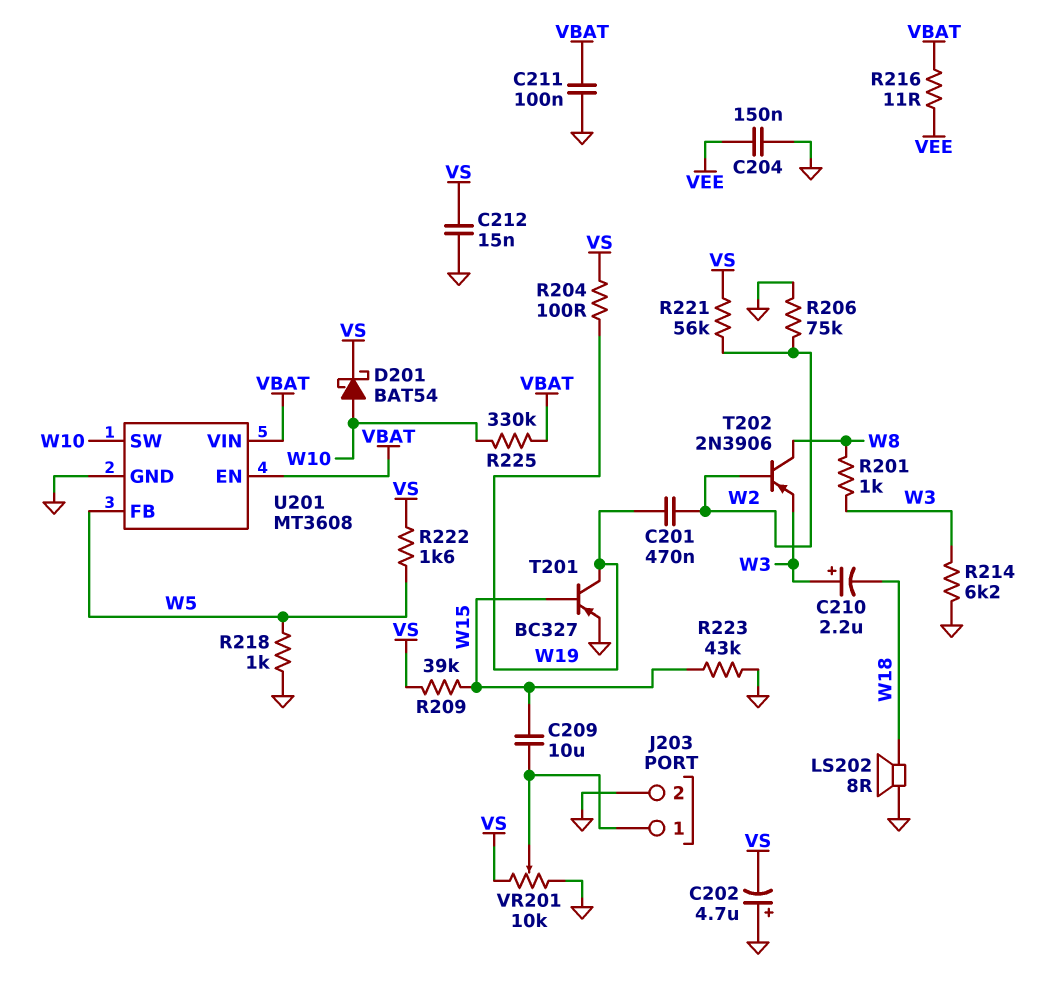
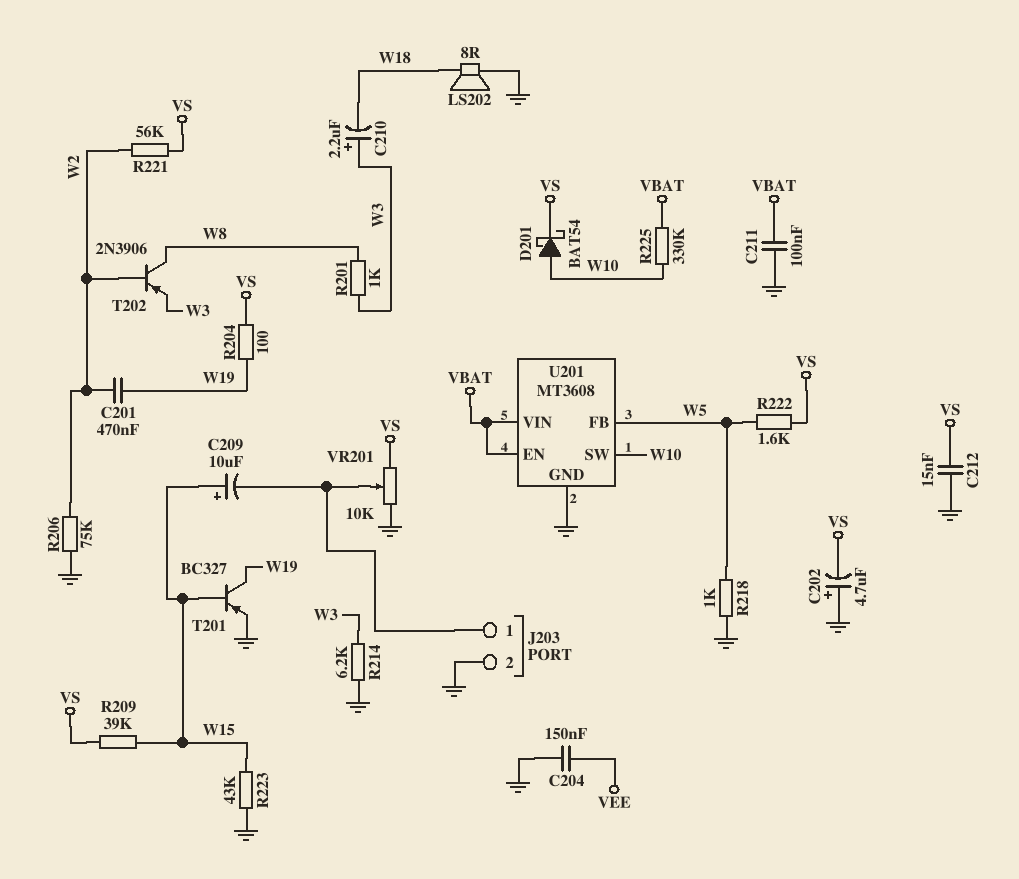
C209: 10uF (J203/1, W15) -> 10uF (plus W15, minus J203/1)
R216: 11 (VBAT, VEE) -> none

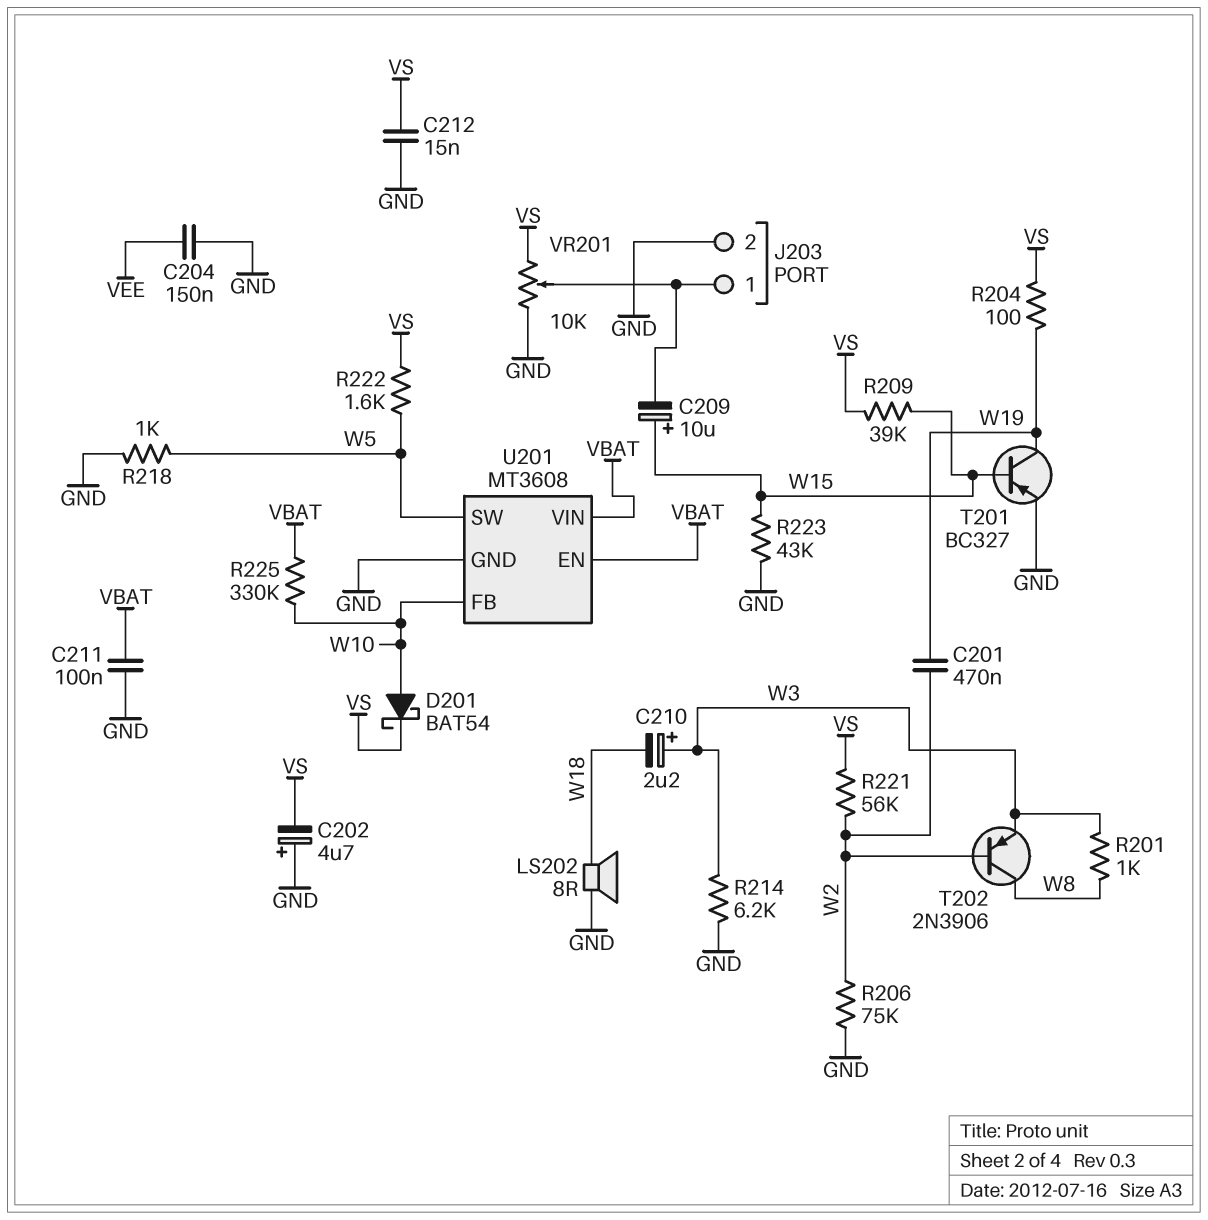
U201 pin FB: W5 -> W10
U201 pin SW: W10 -> W5

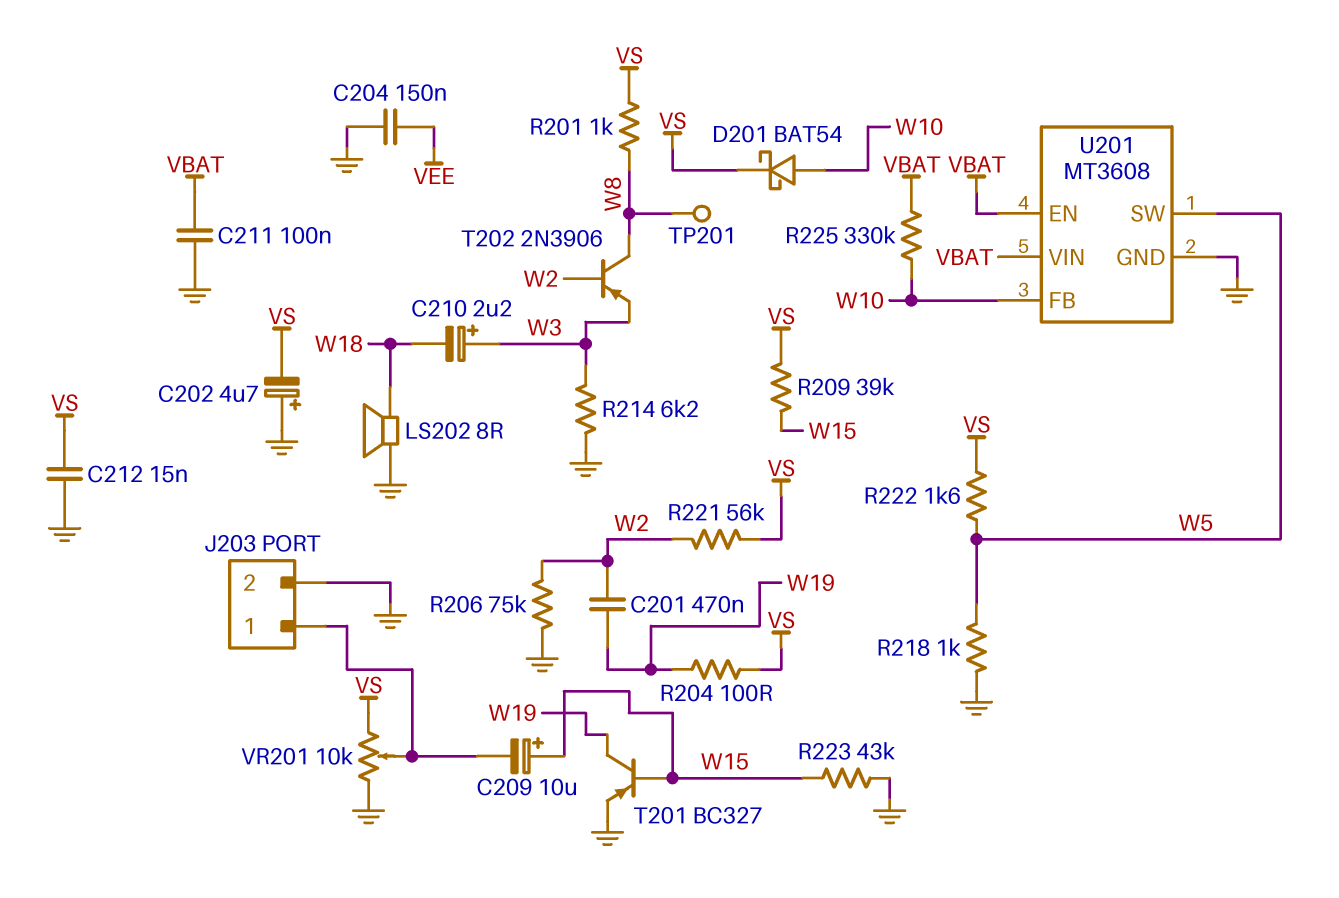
R201: 1k (W3, W8) -> 1k (VS, W8)
TP201: none -> test point (W8)

